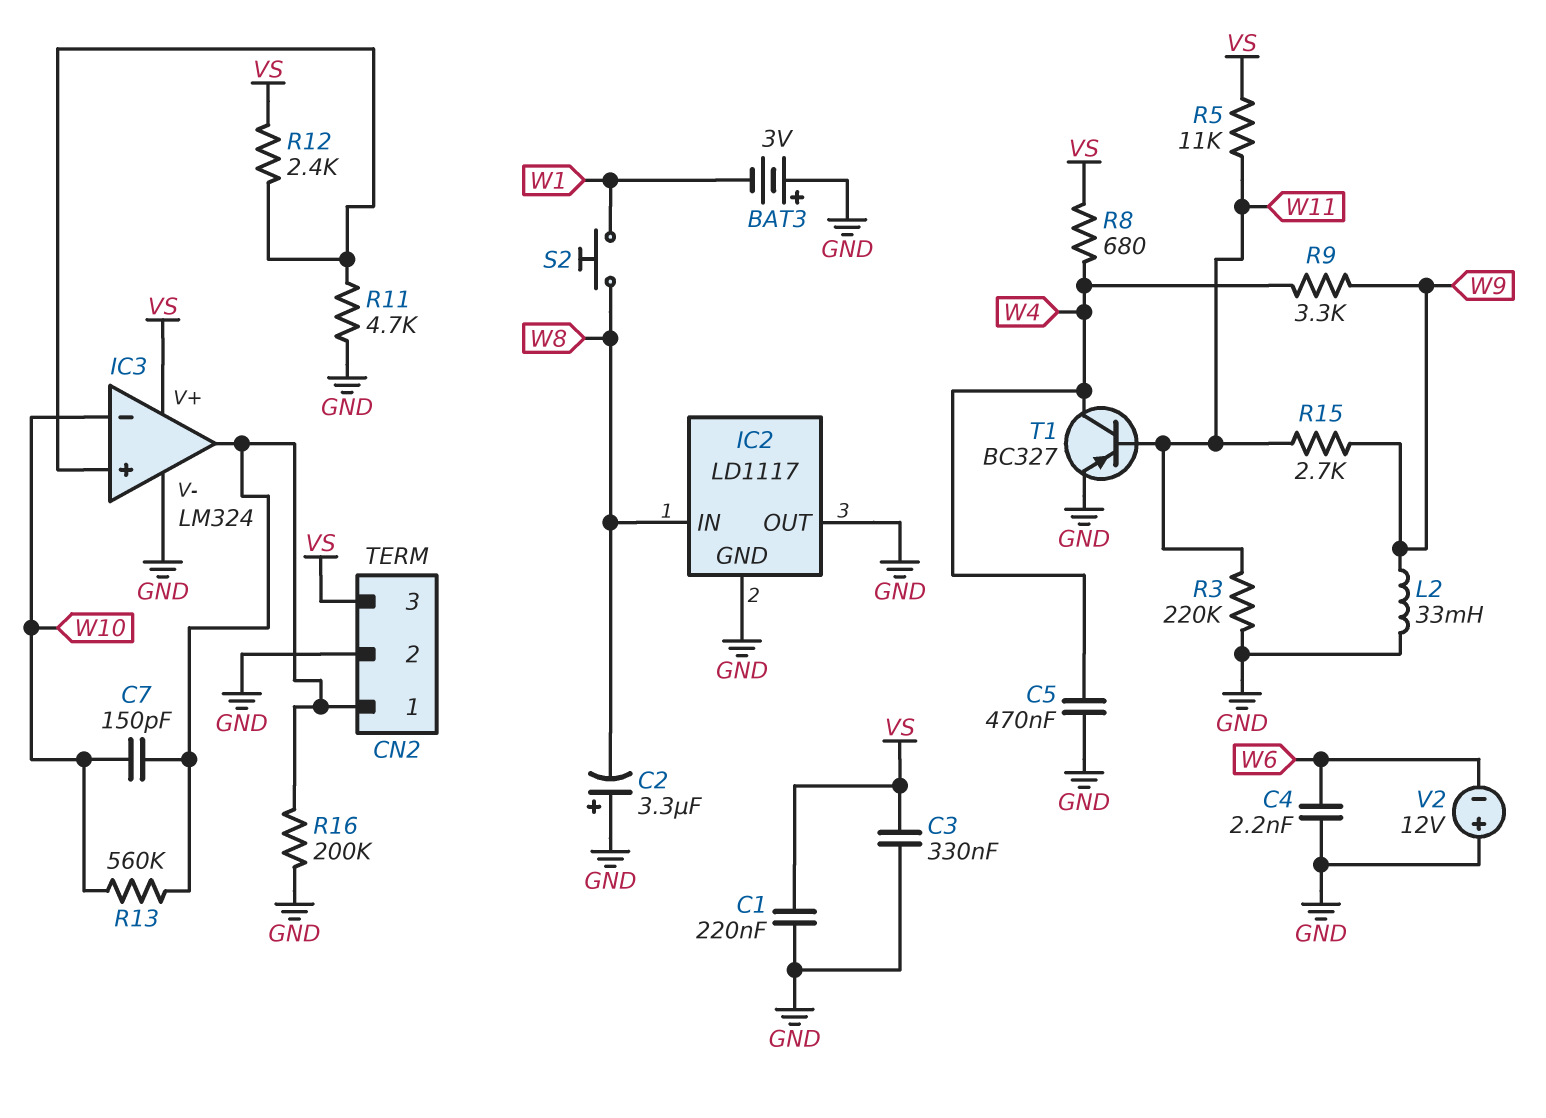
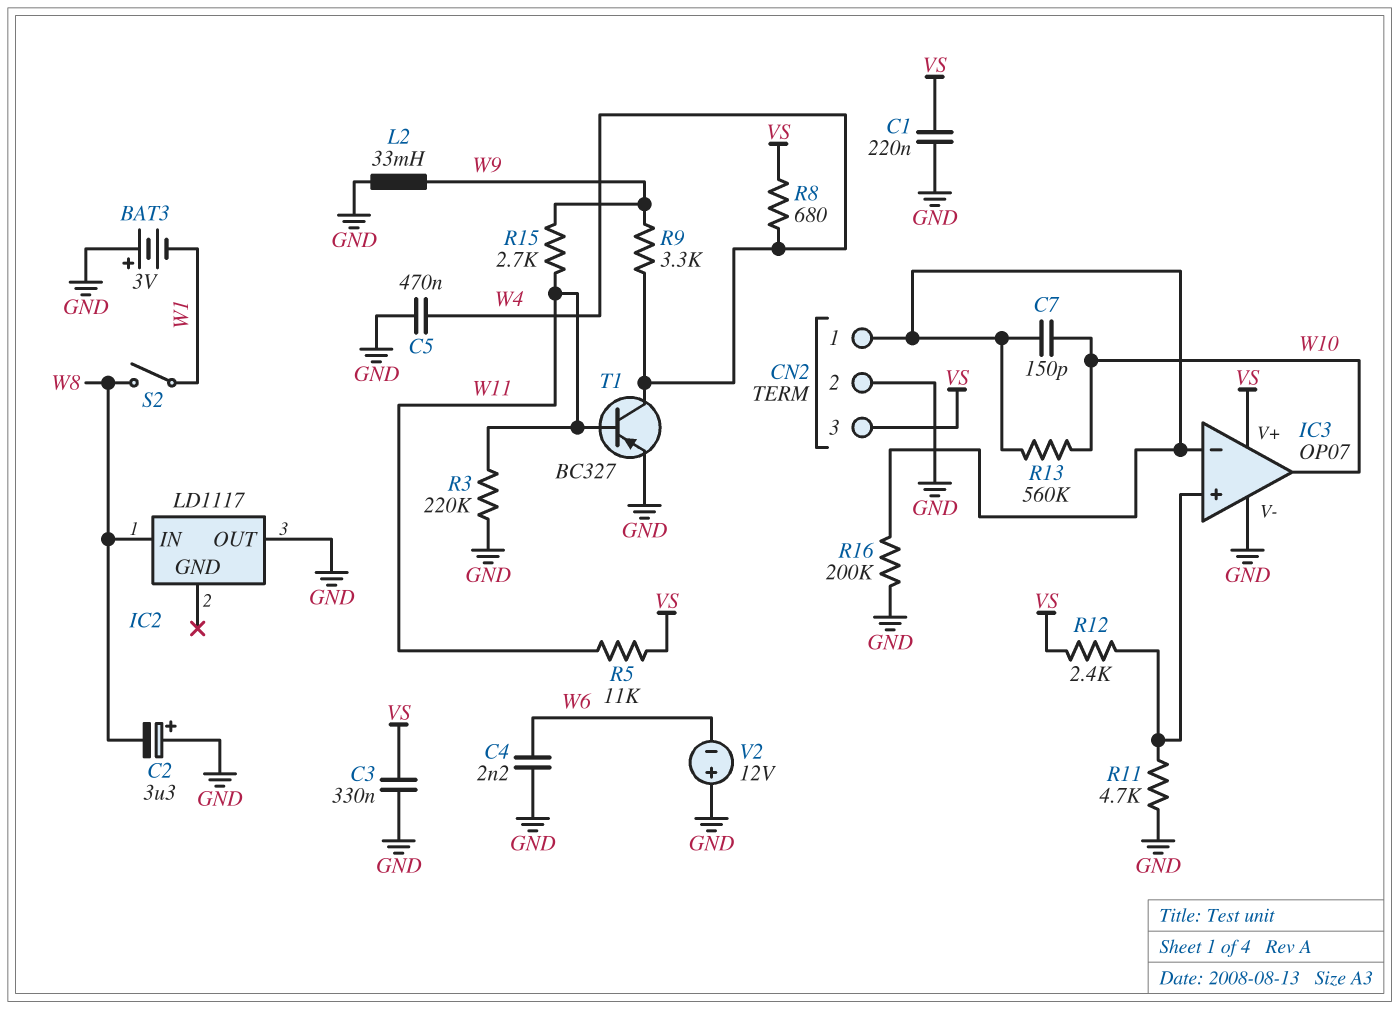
IC2 pin GND: GND -> none
IC3: LM324 -> OP07
IC3 pin in-: W10 -> CN2/1
IC3 pin out: CN2/1 -> W10
S2: button (W1, W8) -> switch (W1, W8)

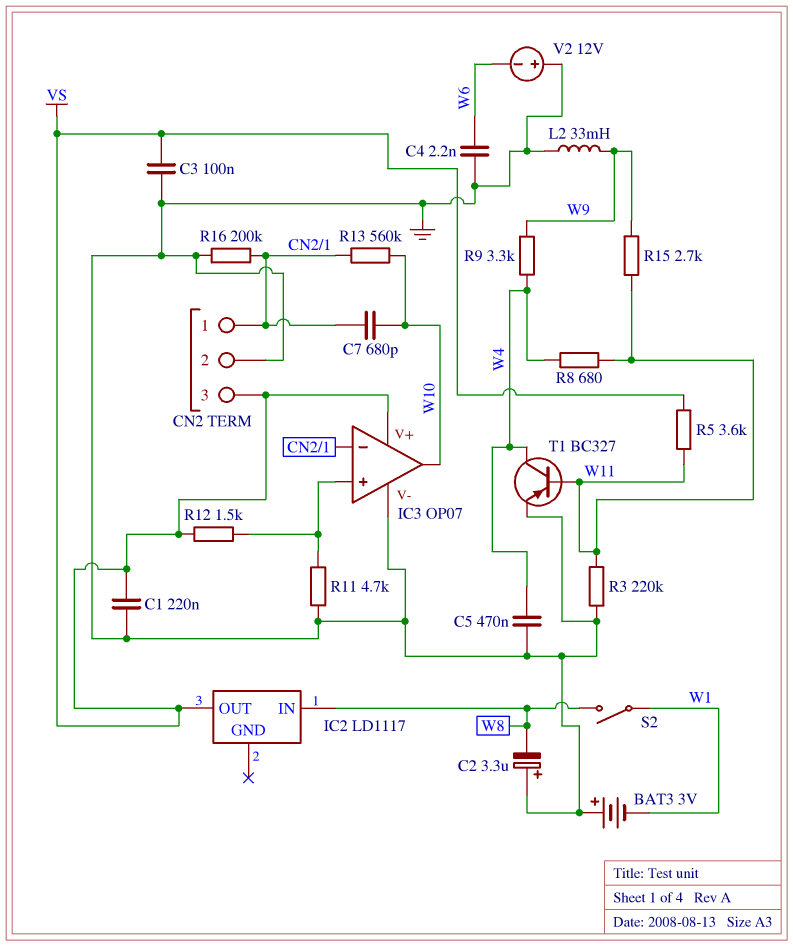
C3: 330nF (GND, VS) -> 100nF (GND, VS)
C7: 150pF (CN2/1, W10) -> 680pF (CN2/1, W10)
IC2 pin OUT: GND -> VS
R5: 11k (VS, W11) -> 3.6k (VS, W11)
R8: 680 (VS, W4) -> 680 (W4, W11)
R12: 2.4k (IC3/in+, VS) -> 1.5k (IC3/in+, VS)

